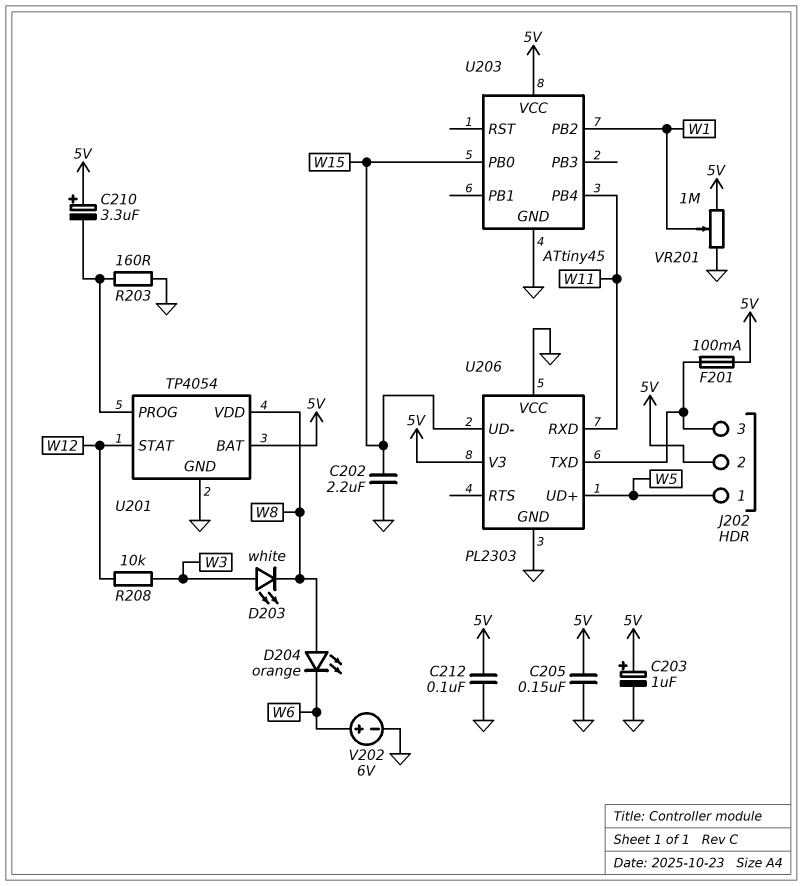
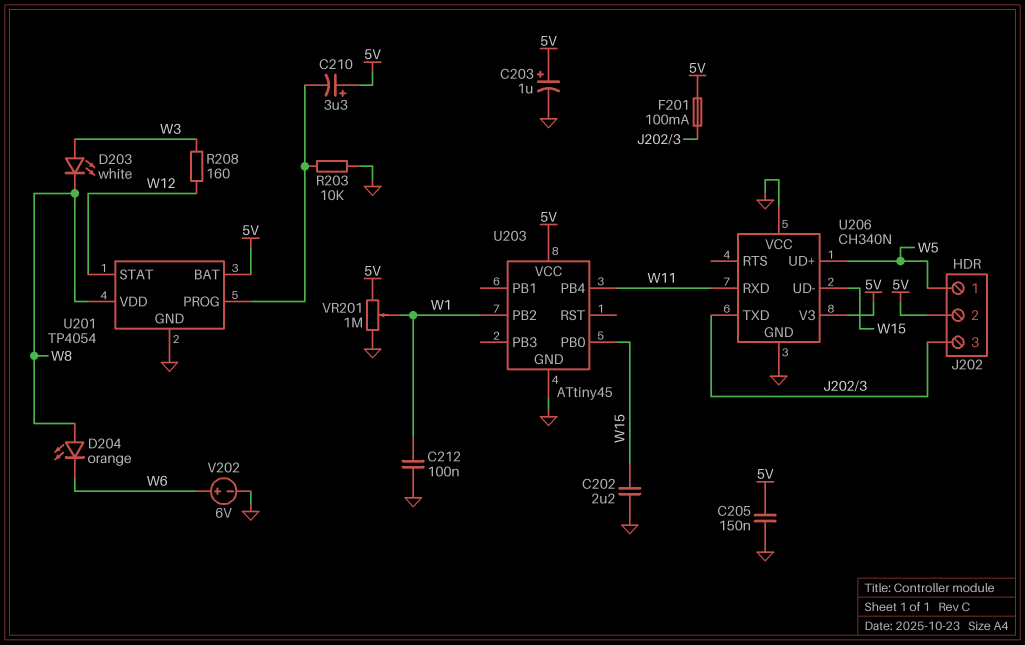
C212: 100nF (5V, GND) -> 100nF (GND, W1)
R203: 160 (GND, U201/PROG) -> 10k (GND, U201/PROG)
R208: 10k (W3, W12) -> 160 (W3, W12)
U206: PL2303 -> CH340N

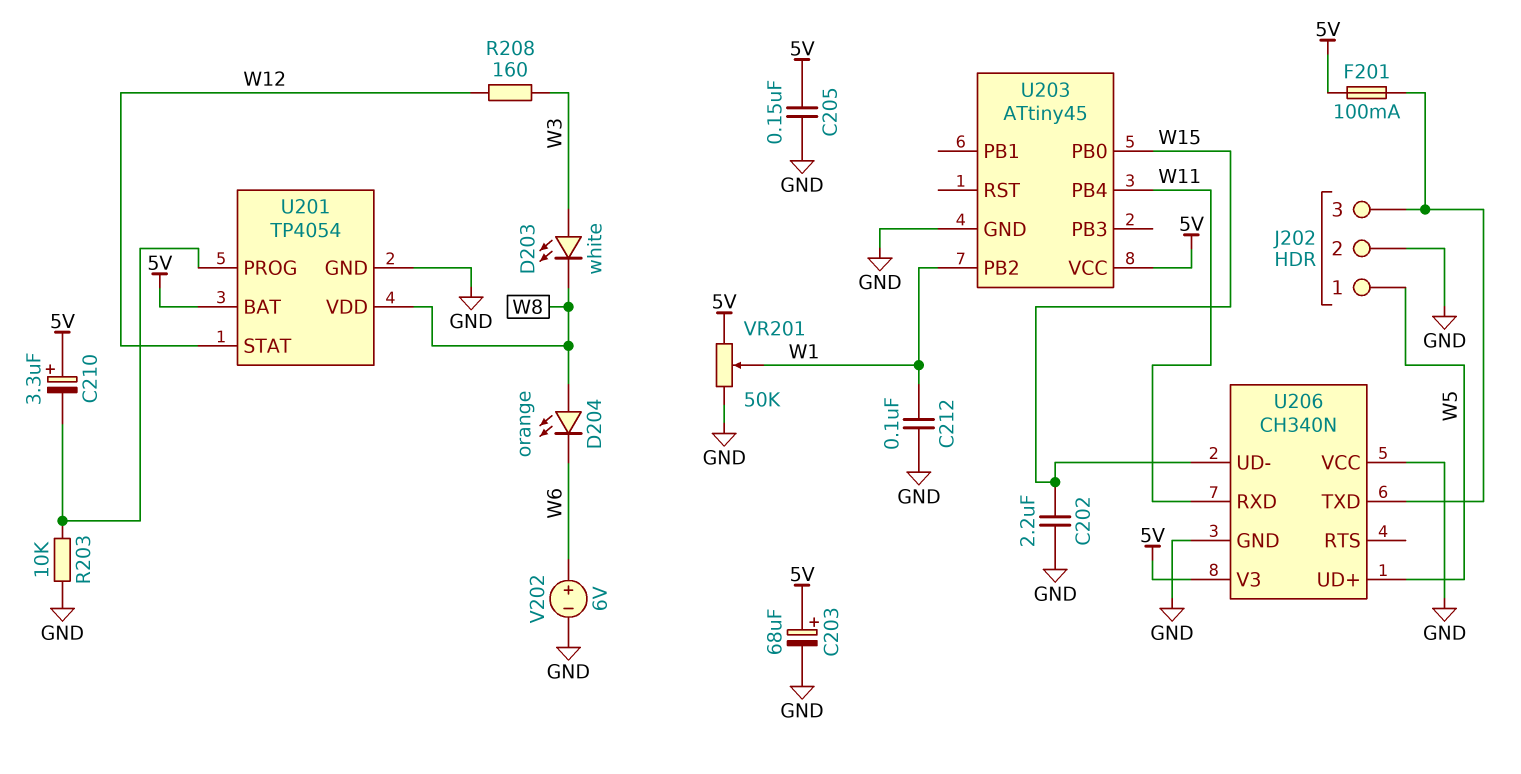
C203: 1uF (plus 5V, minus GND) -> 68uF (plus 5V, minus GND)
J202 pin 2: 5V -> GND
VR201: 1M (5V, GND, wiper W1) -> 50k (5V, GND, wiper W1)

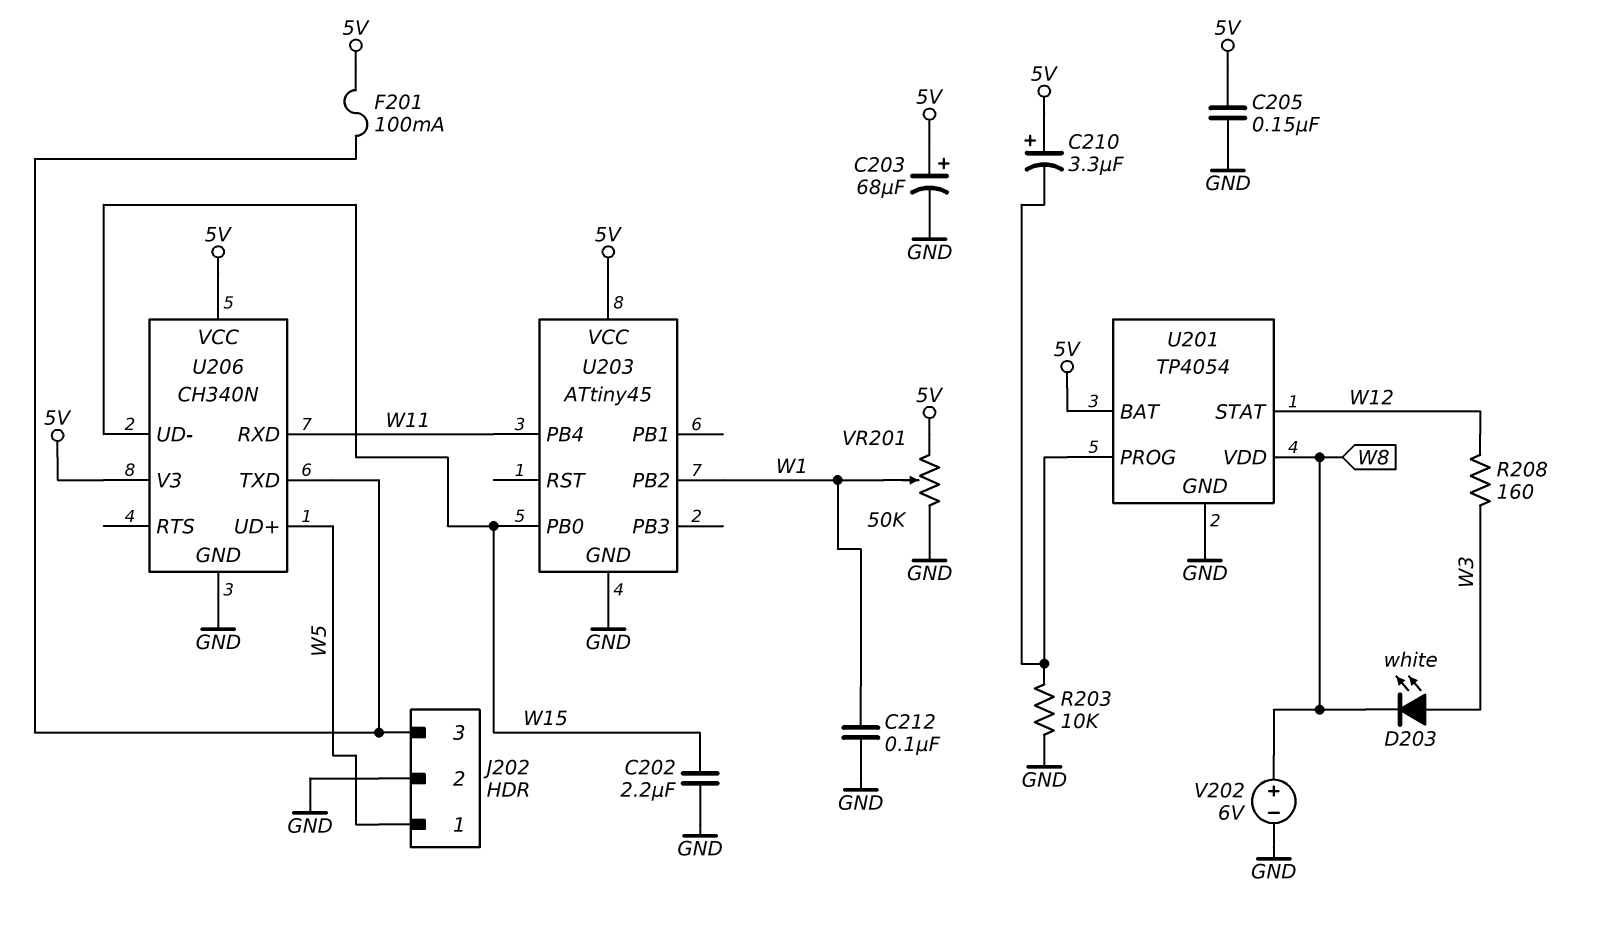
D204: LED orange (A W8, K W6) -> none
U206 pin VCC: GND -> 5V
V202: 6V (plus W6, minus GND) -> 6V (plus W8, minus GND)

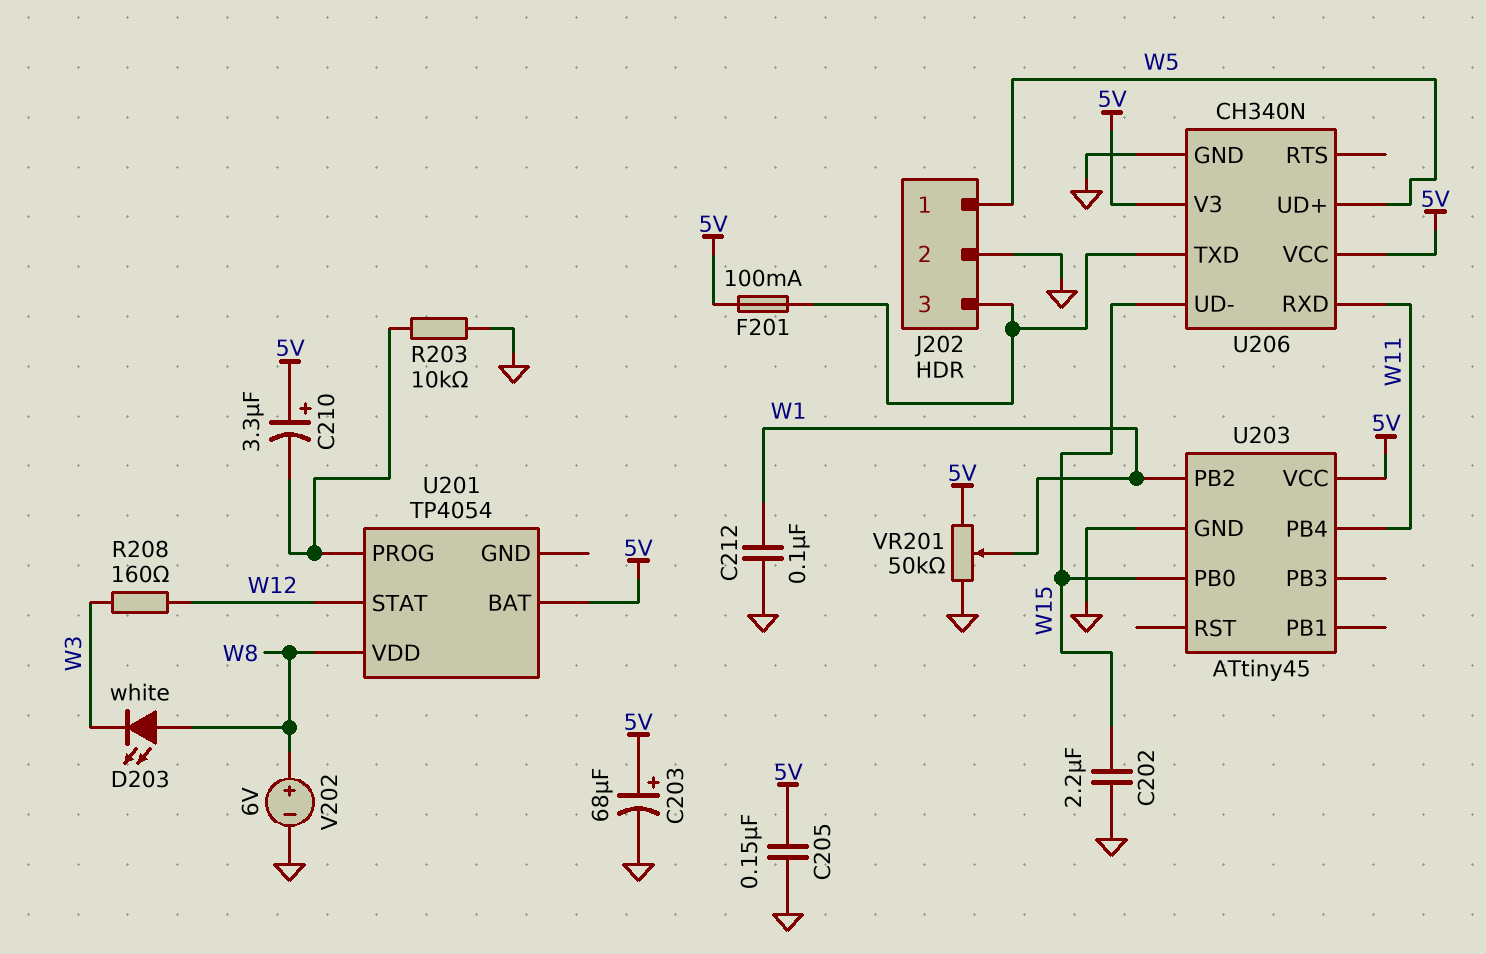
D203: LED white (A W3, K W8) -> LED white (A W8, K W3)
U201 pin GND: GND -> none

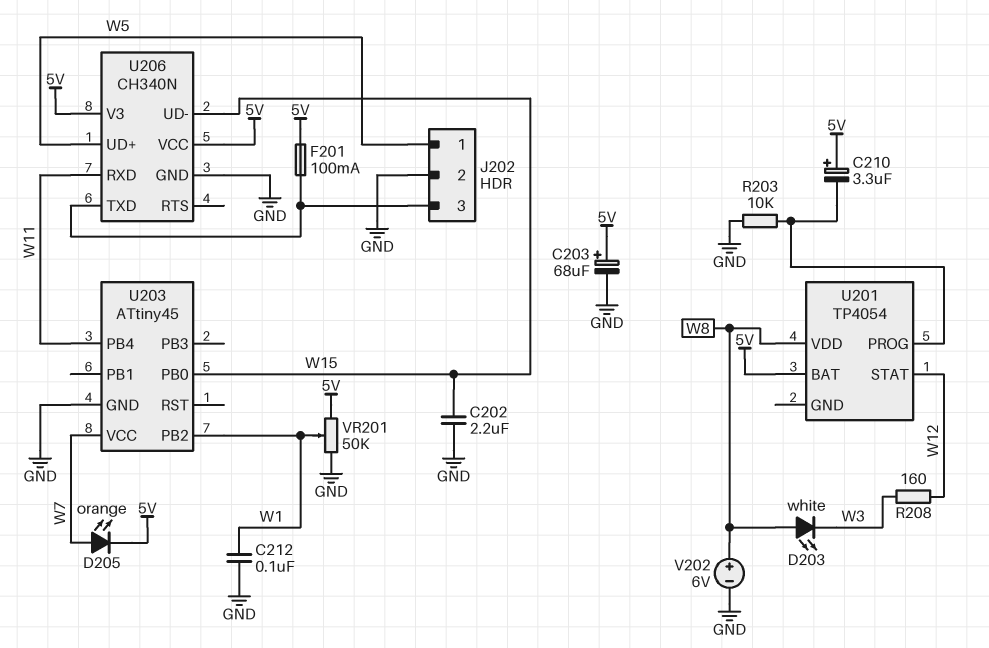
C205: 150nF (5V, GND) -> none
D205: none -> LED orange (A W7, K 5V)
U203 pin VCC: 5V -> W7

